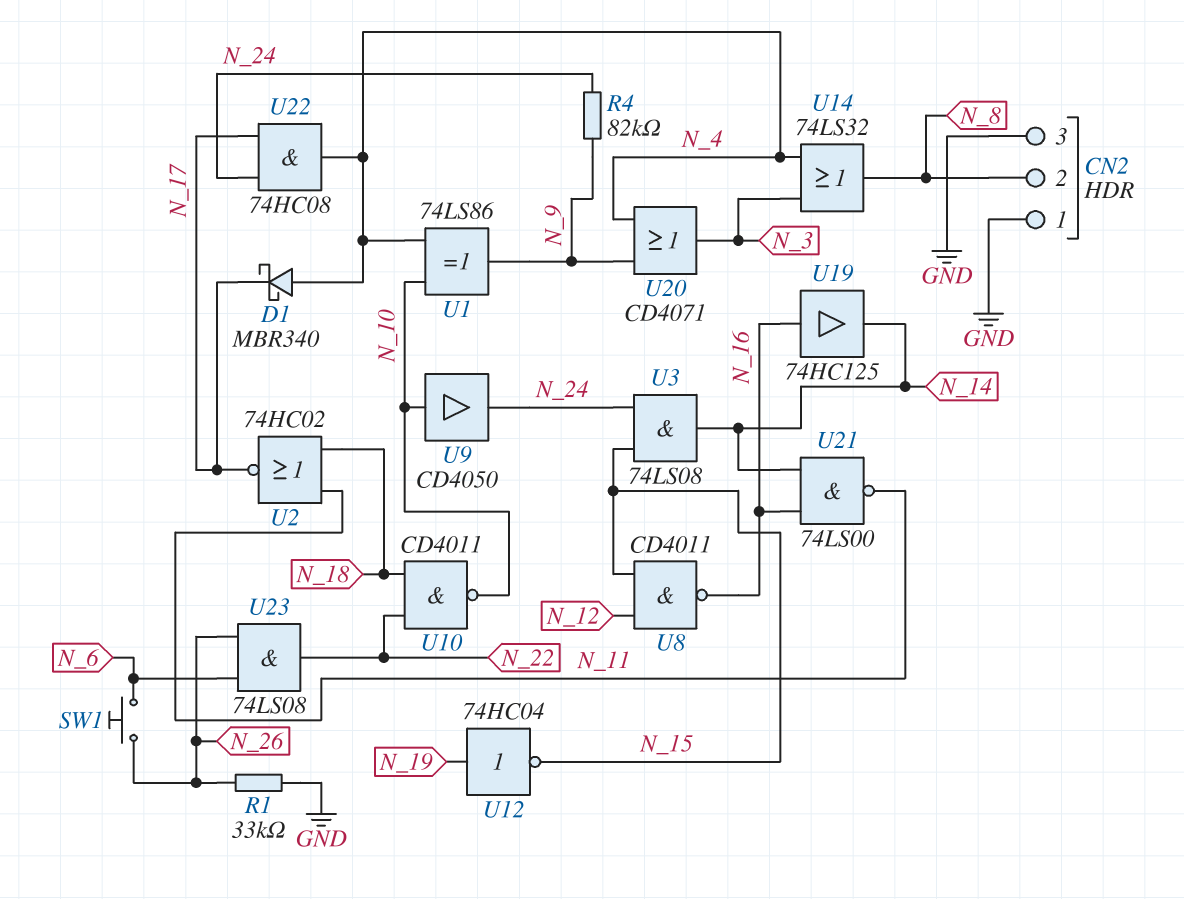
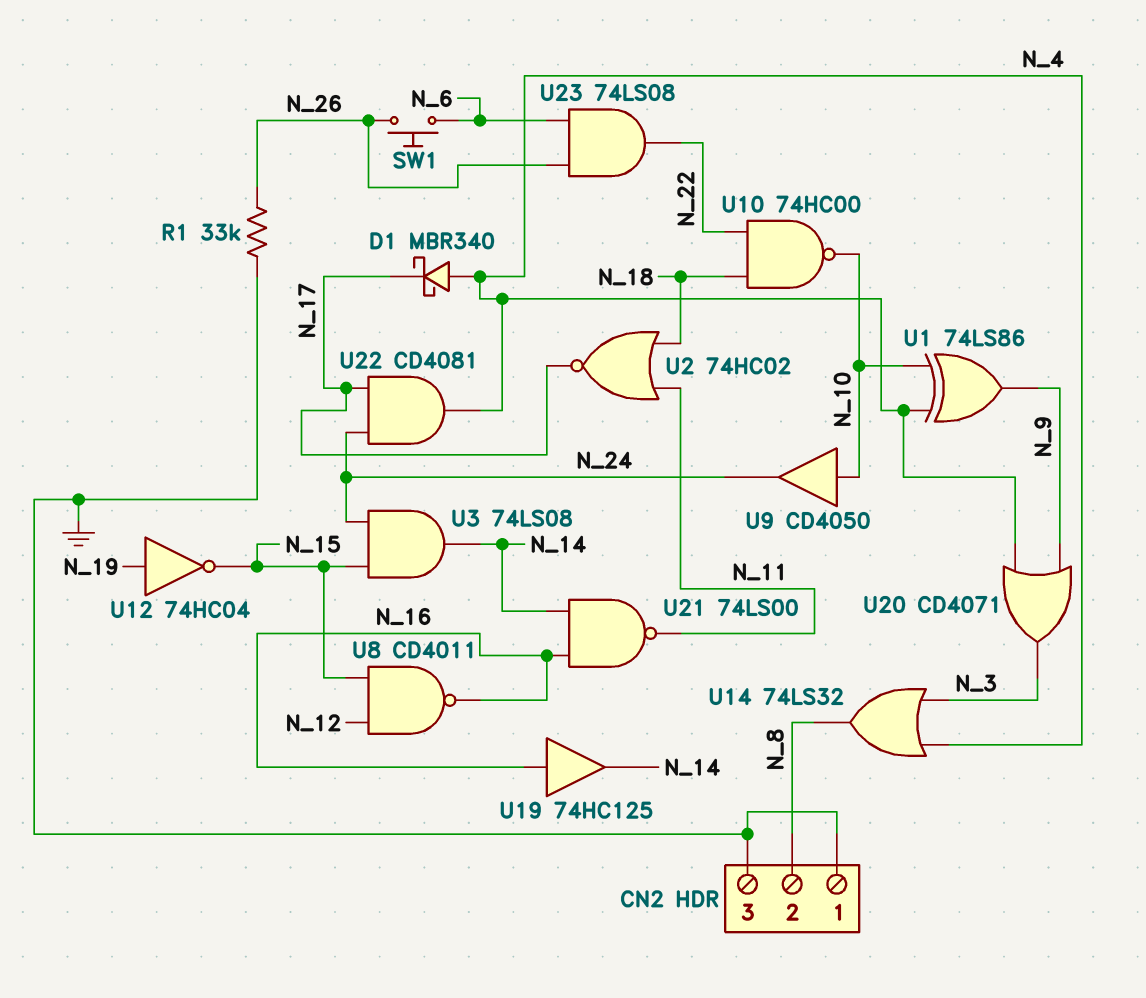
R4: 82k (N_9, N_24) -> none
U10: NAND CD4011 (in N_18, in N_22, out N_10) -> NAND 74HC00 (in N_18, in N_22, out N_10)
U22: AND 74HC08 (in N_17, in N_24, out N_4) -> AND CD4081 (in N_17, in N_24, out N_4)

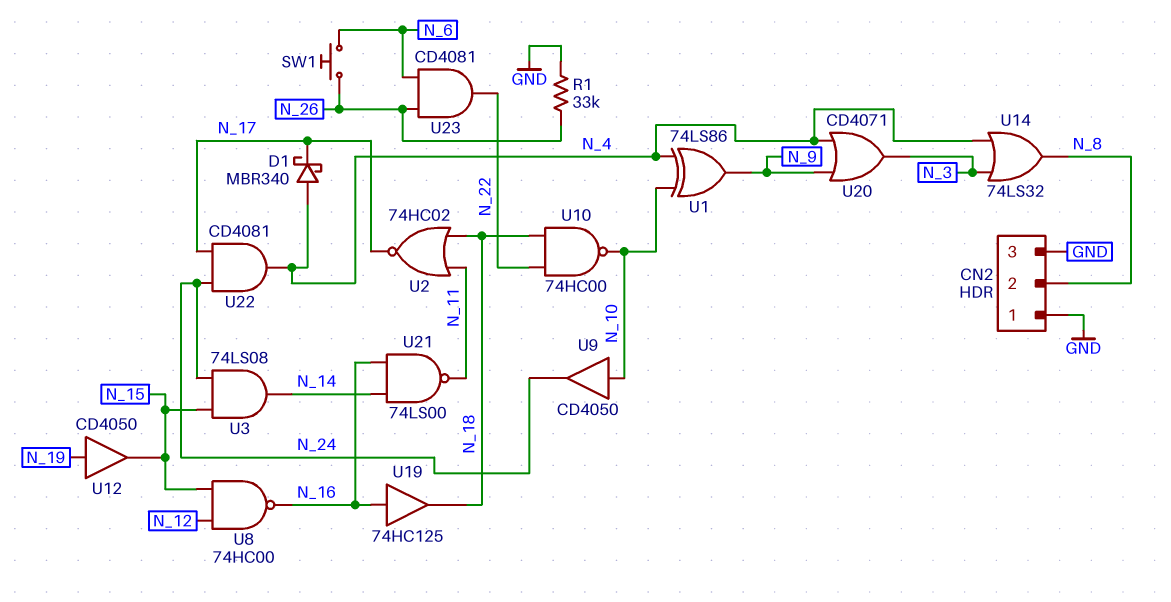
U8: NAND CD4011 (in N_12, in N_15, out N_16) -> NAND 74HC00 (in N_12, in N_15, out N_16)
U12: NOT 74HC04 (in N_19, out N_15) -> buffer CD4050 (in N_19, out N_15)
U19: buffer 74HC125 (in N_16, out N_14) -> buffer 74HC125 (in N_16, out N_18)
U23: AND 74LS08 (in N_6, in N_26, out N_22) -> AND CD4081 (in N_6, in N_26, out N_22)

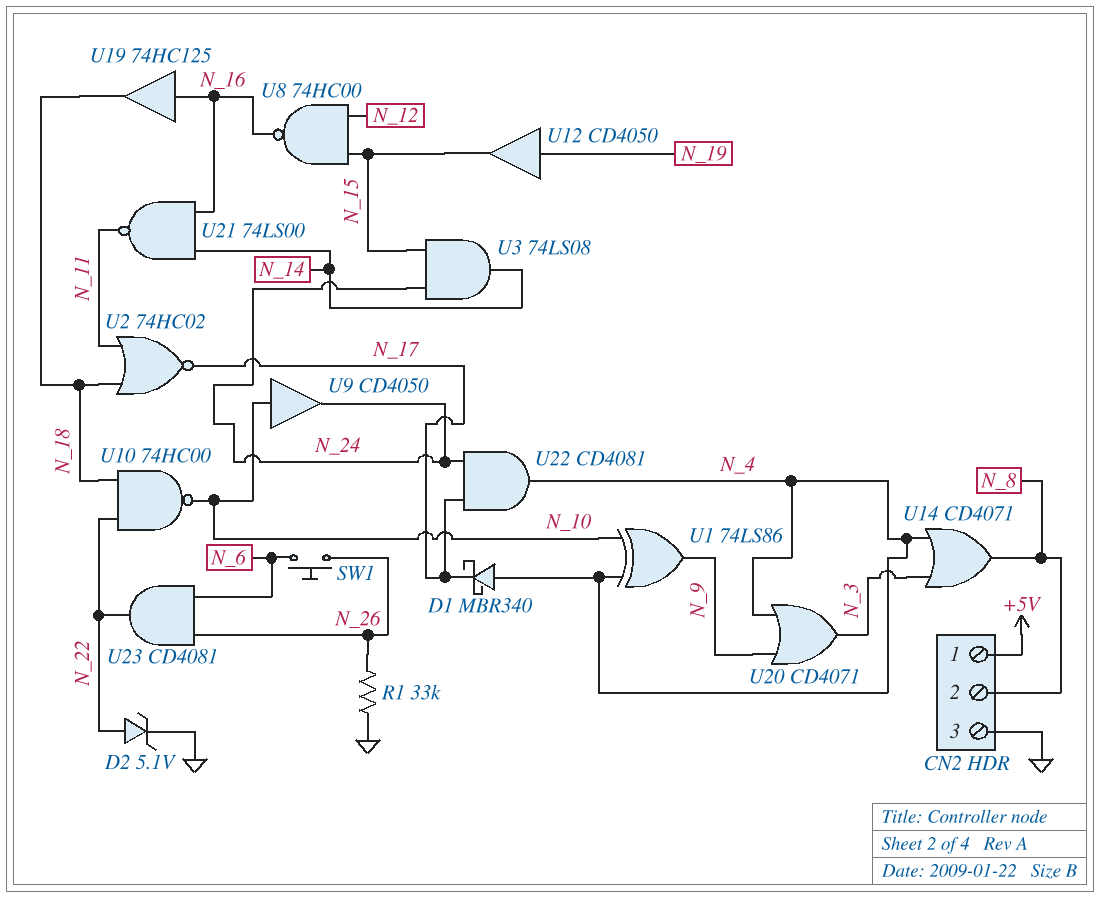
CN2 pin 1: GND -> +5V
D2: none -> zener 5.1V (A N_22, K GND)
U14: OR 74LS32 (in N_3, in N_4, out N_8) -> OR CD4071 (in N_3, in N_4, out N_8)

